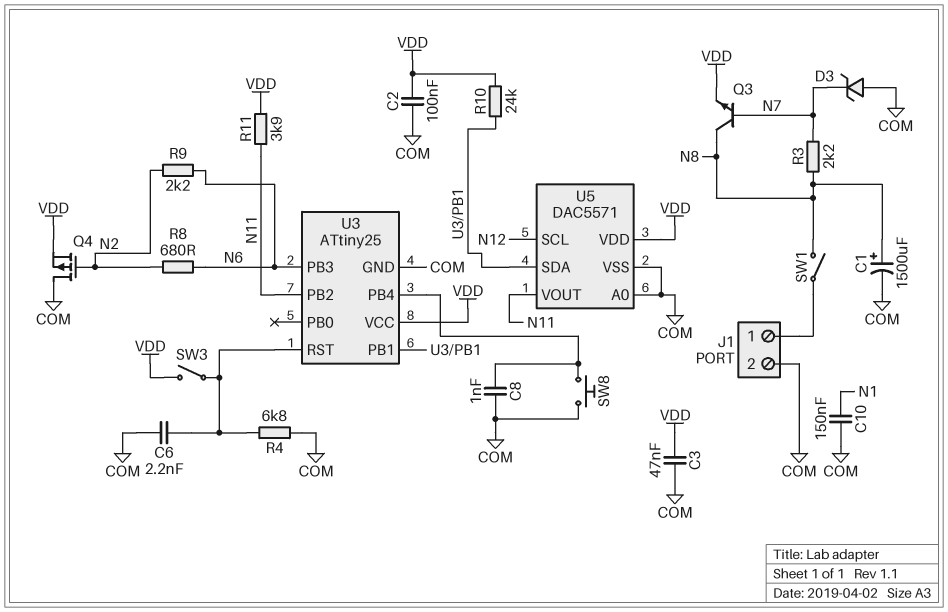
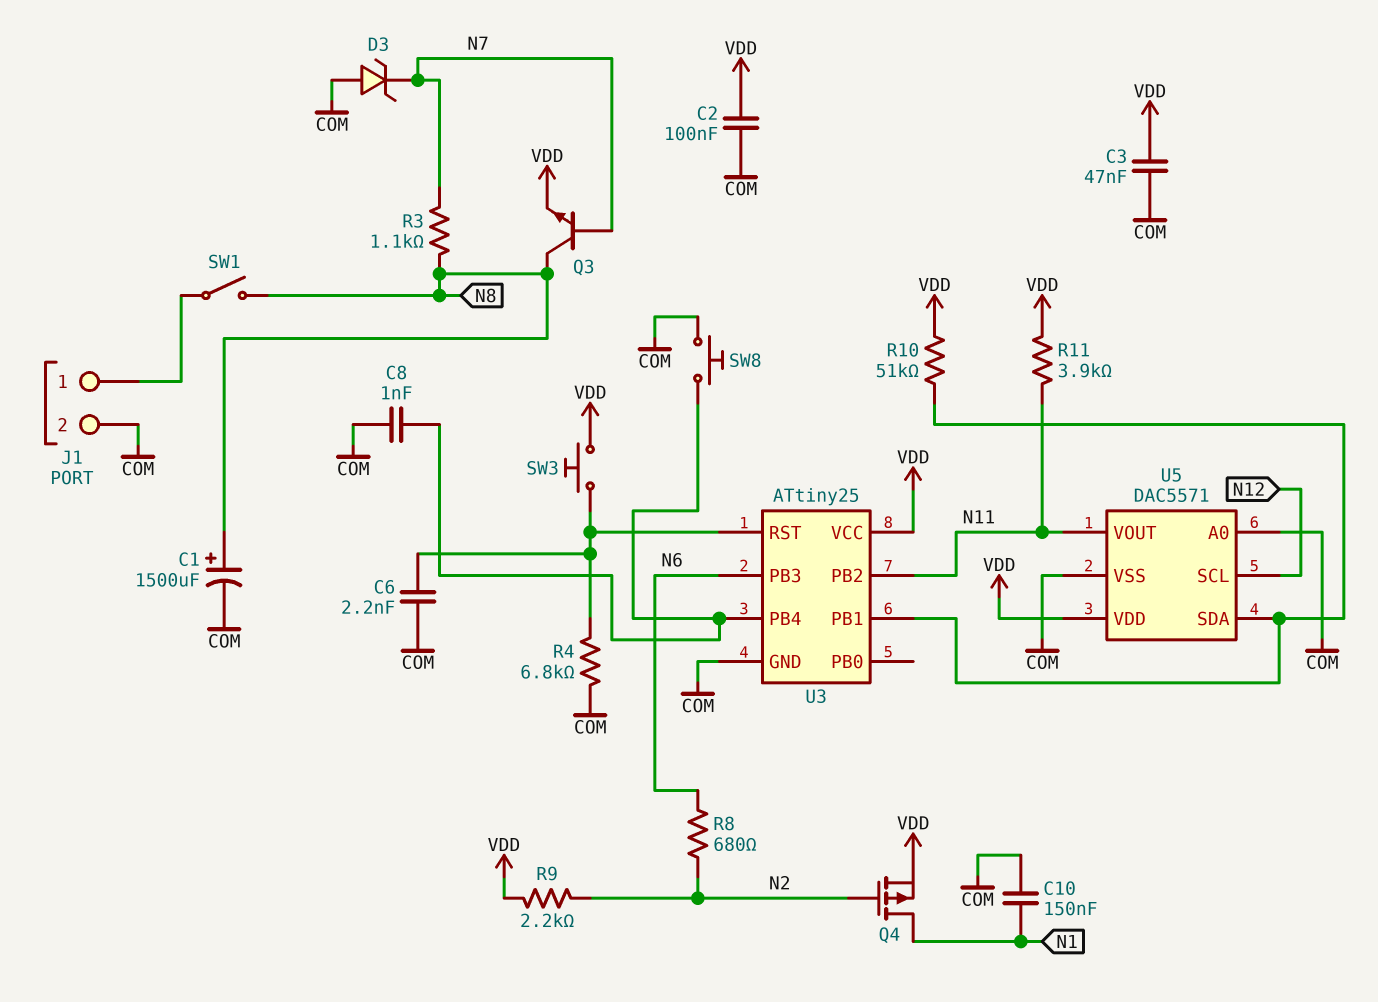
Q4: PMOS (G N2, D COM, S VDD) -> PMOS (G N2, D N1, S VDD)
R3: 2.2k (N7, N8) -> 1.1k (N7, N8)
R9: 2.2k (N2, N6) -> 2.2k (N2, VDD)
R10: 24k (U3/PB1, VDD) -> 51k (U3/PB1, VDD)
SW3: switch (U3/RST, VDD) -> button (U3/RST, VDD)

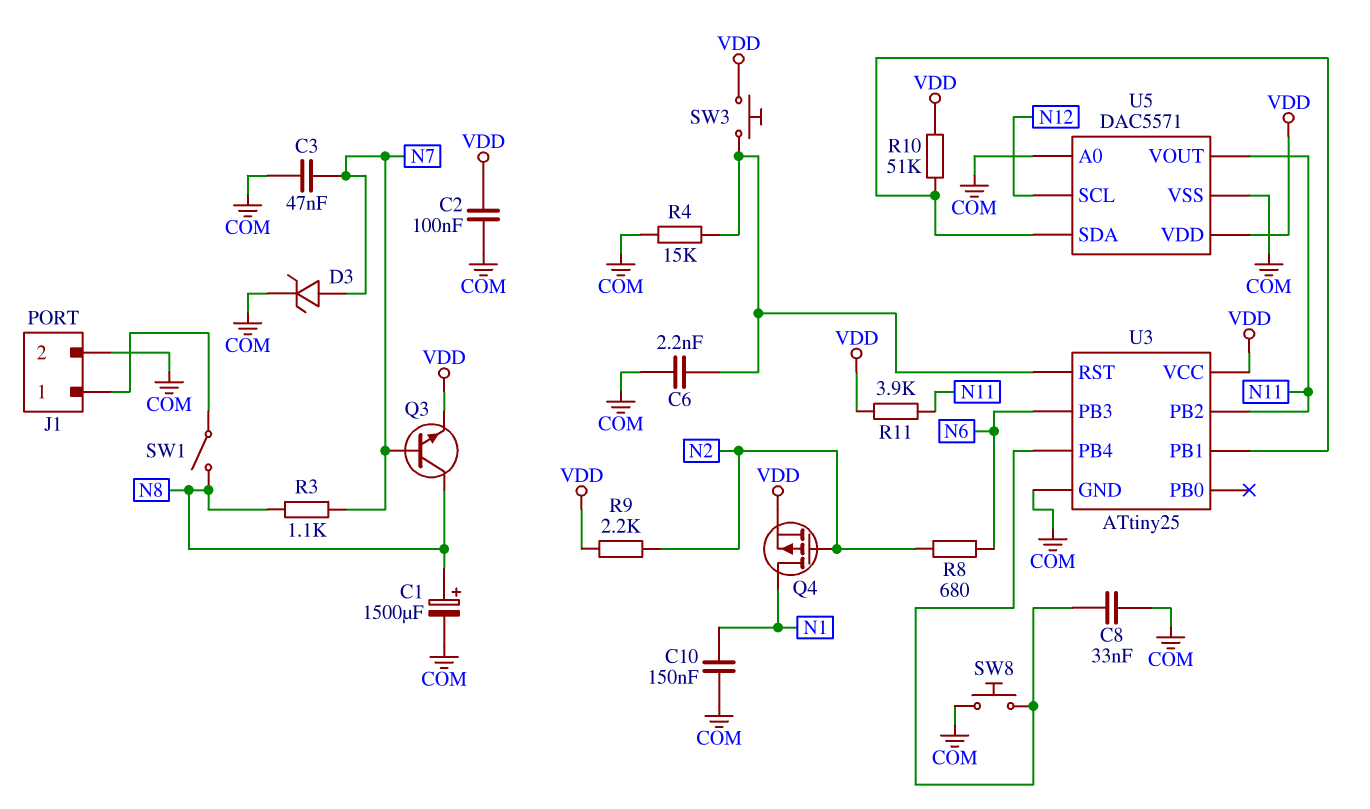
C3: 47nF (COM, VDD) -> 47nF (COM, N7)
C8: 1nF (COM, U3/PB4) -> 33nF (COM, U3/PB4)
D3: zener (A COM, K N7) -> zener (A N7, K COM)
R4: 6.8k (COM, U3/RST) -> 15k (COM, U3/RST)

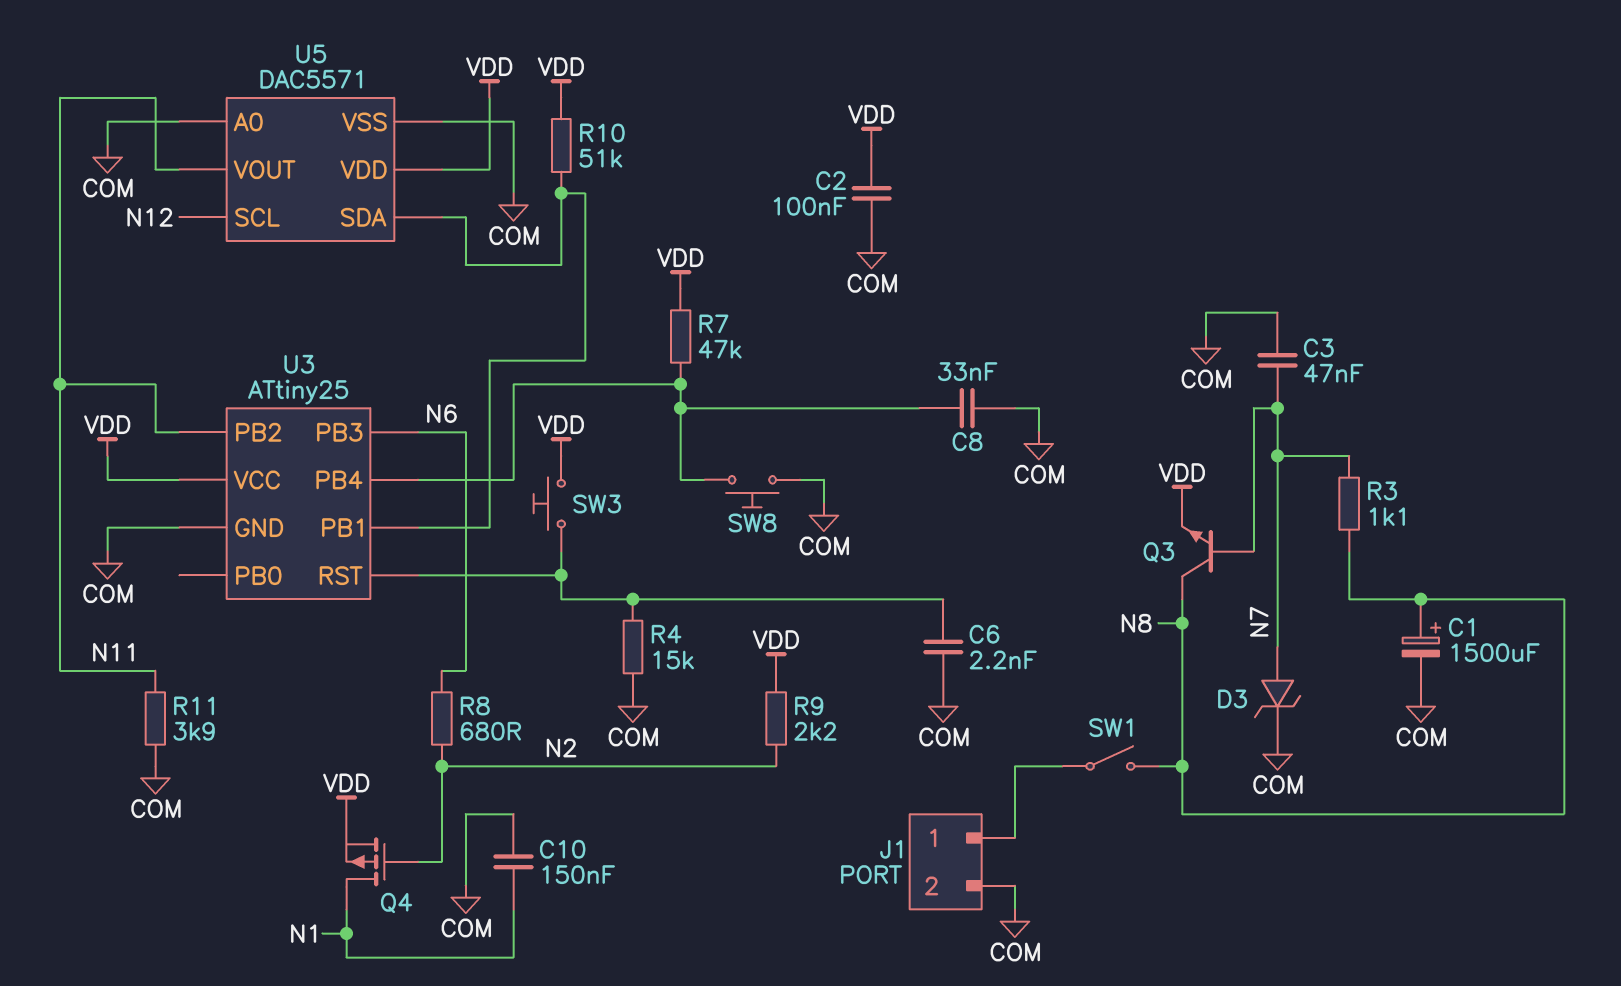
R7: none -> 47k (U3/PB4, VDD)
R11: 3.9k (N11, VDD) -> 3.9k (COM, N11)

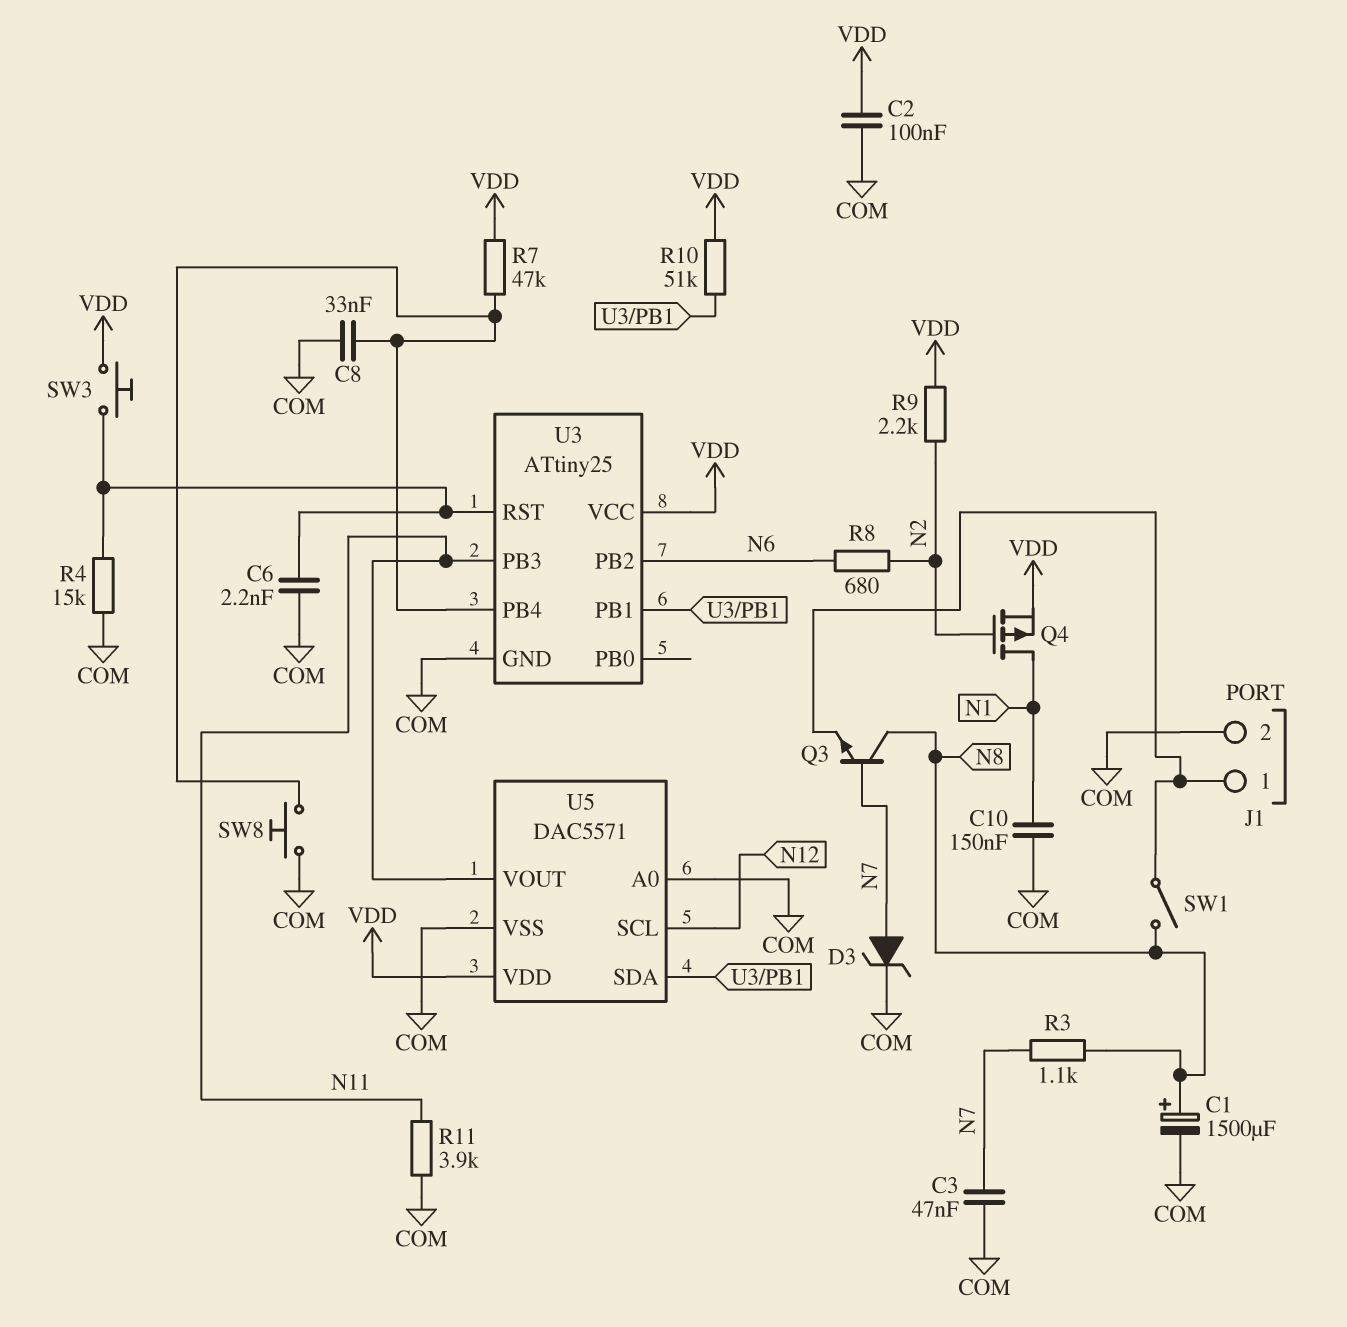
Q3: NPN (B N7, C N8, E VDD) -> NPN (B N7, C N8, E J1/1)
U3 pin PB2: N11 -> N6
U3 pin PB3: N6 -> N11

